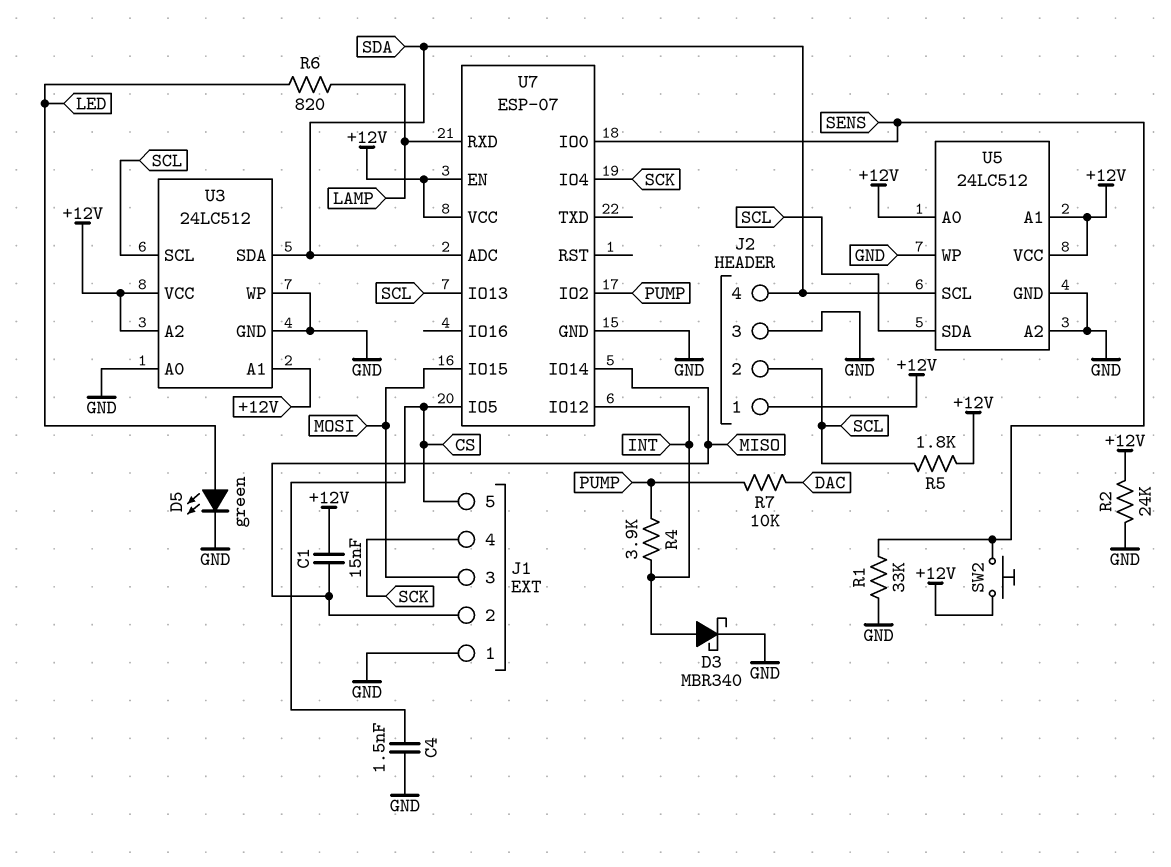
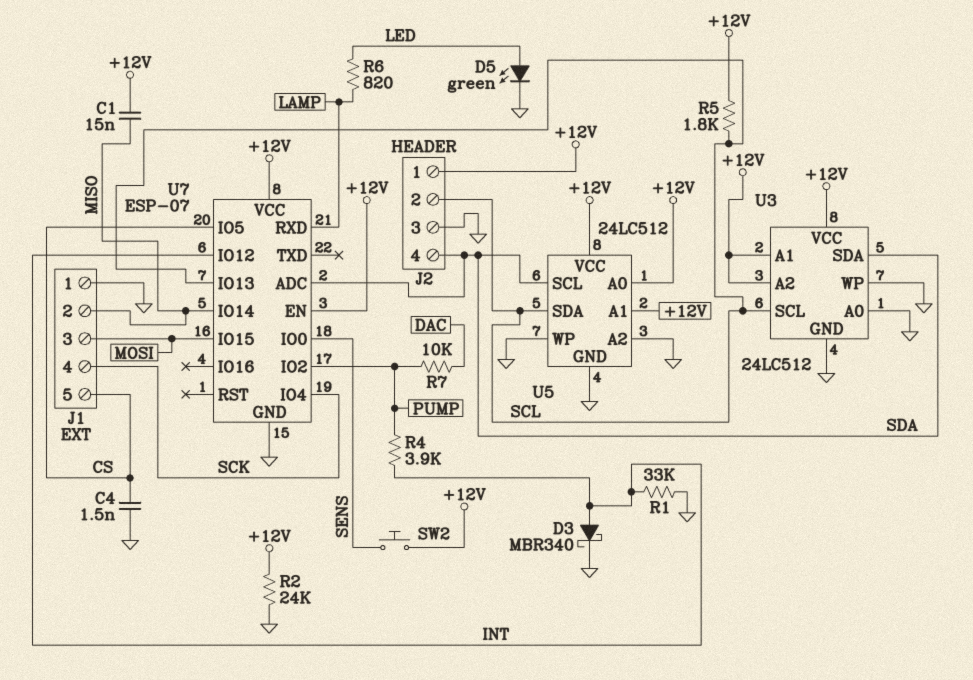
R1: 33k (GND, SENS) -> 33k (GND, INT)

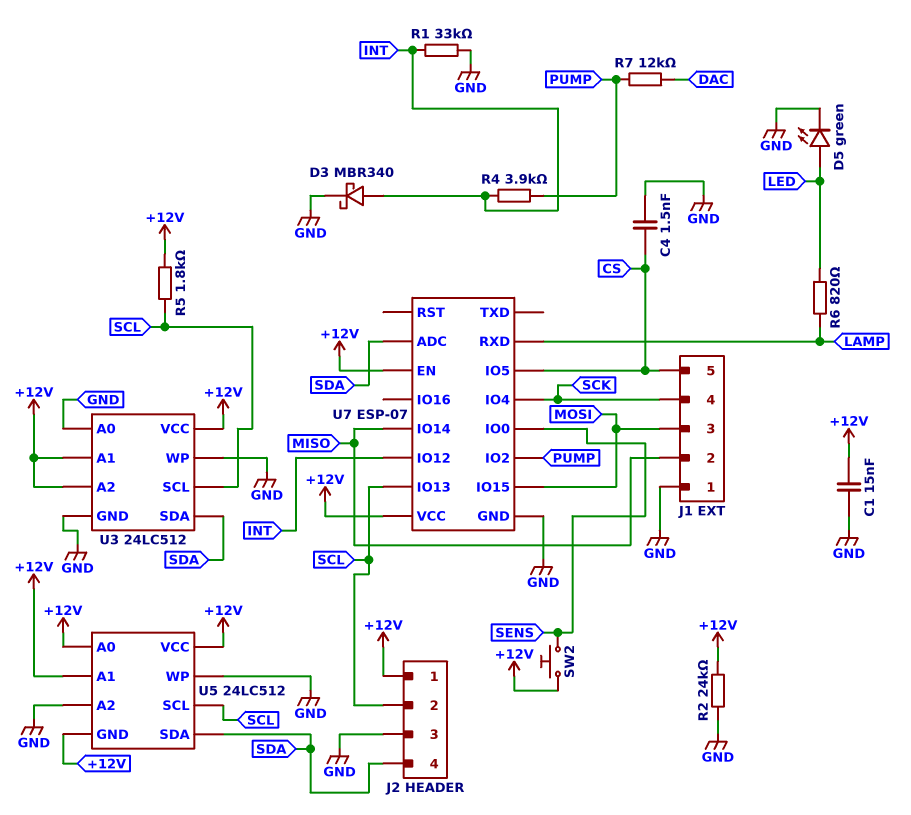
C1: 15nF (+12V, MISO) -> 15nF (+12V, GND)
R7: 10k (DAC, PUMP) -> 12k (DAC, PUMP)
U5 pin GND: GND -> +12V
U5 pin SCL: SDA -> SCL
U5 pin SDA: SCL -> SDA

